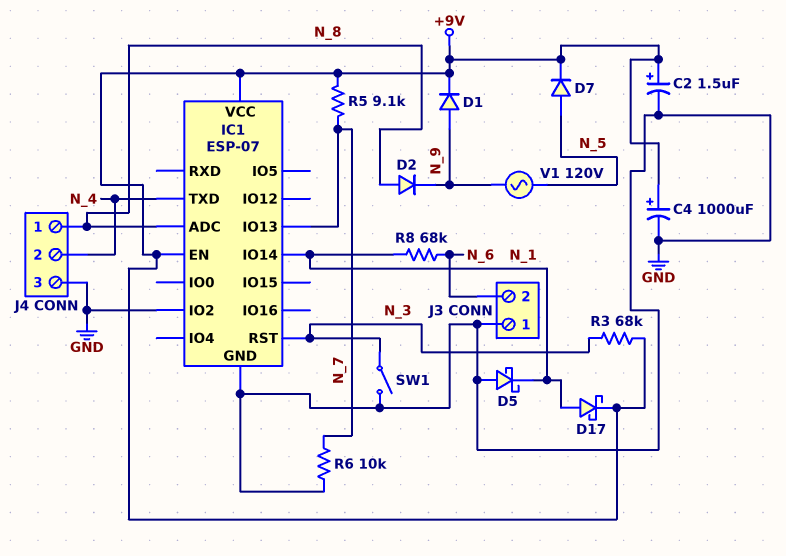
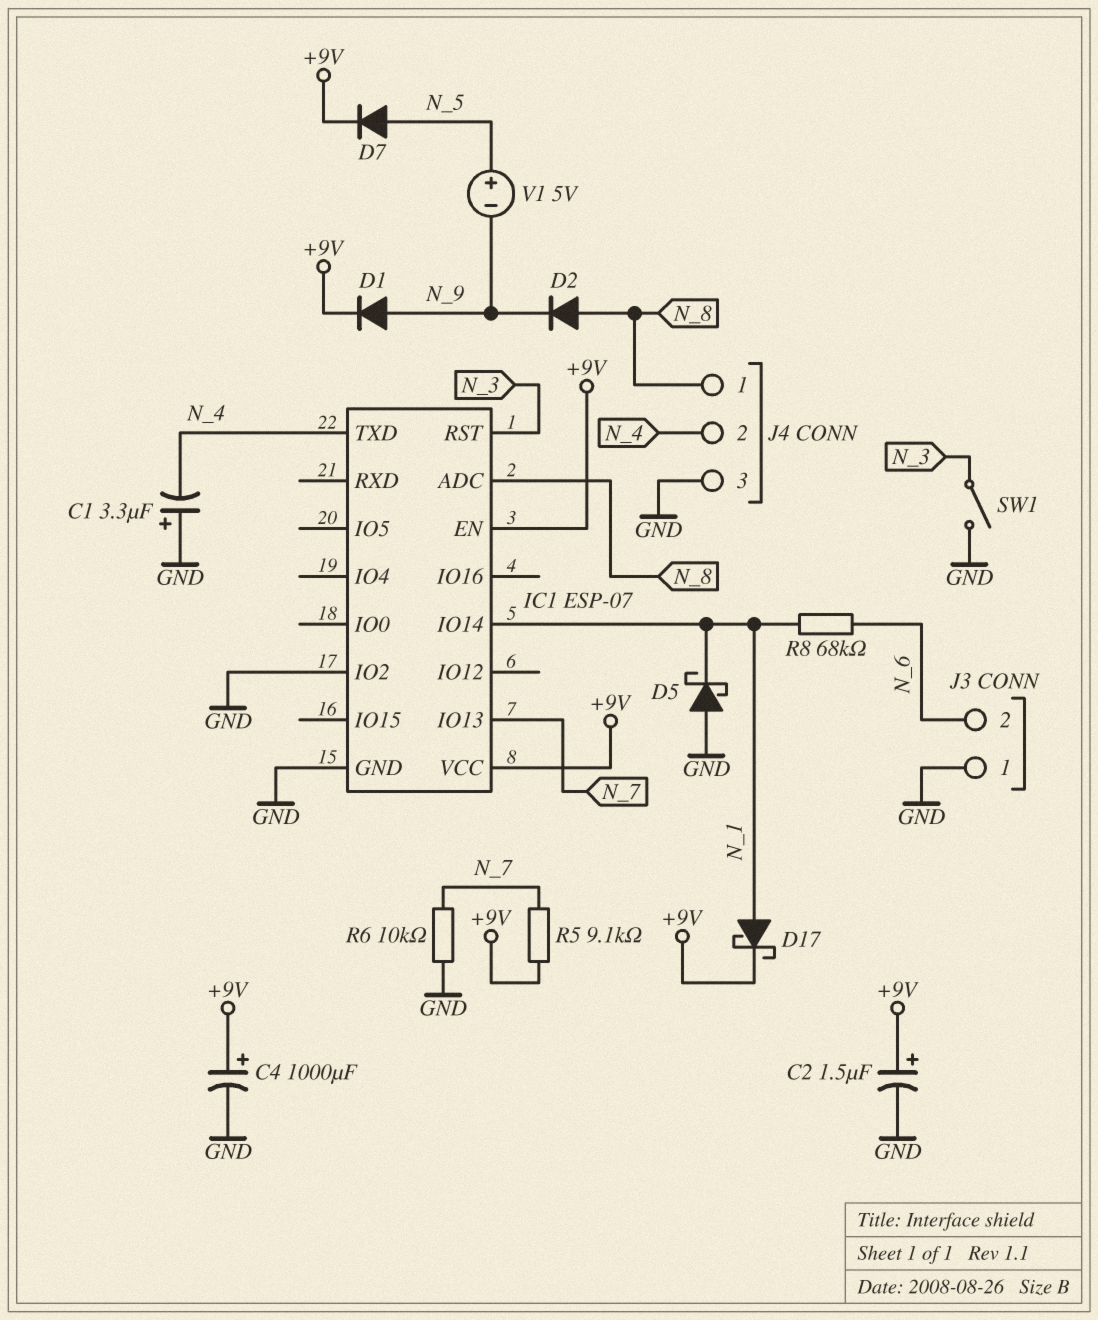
C1: none -> 3.3uF (plus GND, minus N_4)
R3: 68k (+9V, N_3) -> none
V1: AC 120V (N_5, N_9) -> 5V (plus N_5, minus N_9)

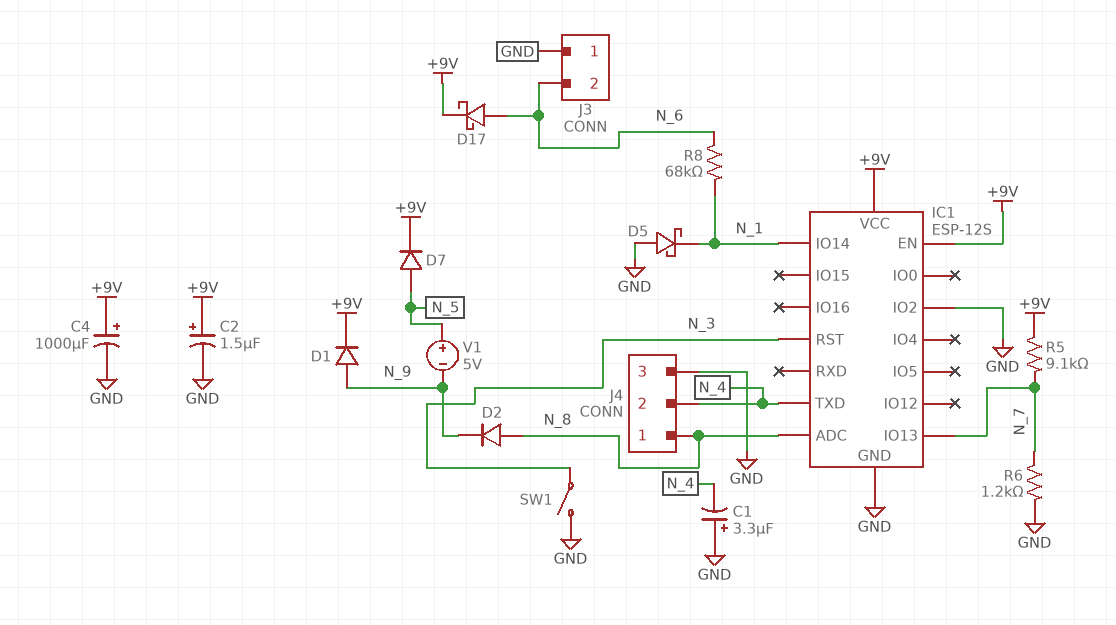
D17: schottky (A N_1, K +9V) -> schottky (A N_6, K +9V)
IC1: ESP-07 -> ESP-12S
R6: 10k (GND, N_7) -> 1.2k (GND, N_7)

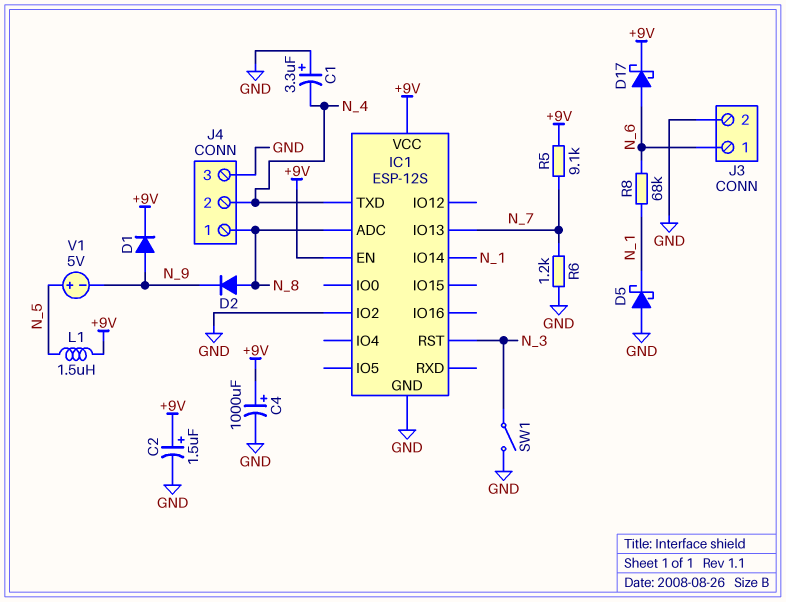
D7: diode (A N_5, K +9V) -> none
J3 pin 1: GND -> N_6
J3 pin 2: N_6 -> GND
L1: none -> 1.5uH (+9V, N_5)

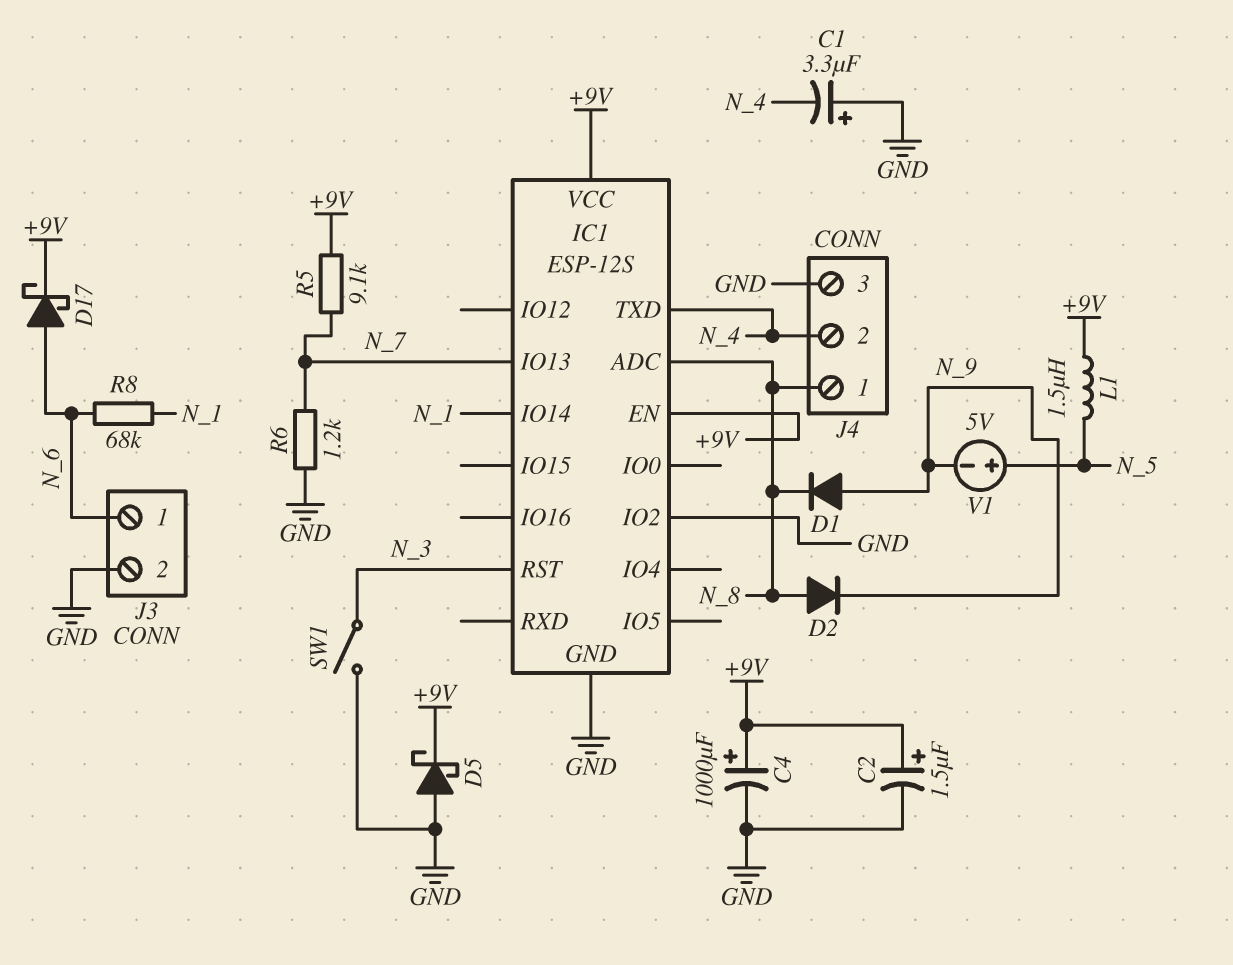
D1: diode (A N_9, K +9V) -> diode (A N_9, K N_8)
D5: schottky (A GND, K N_1) -> schottky (A GND, K +9V)

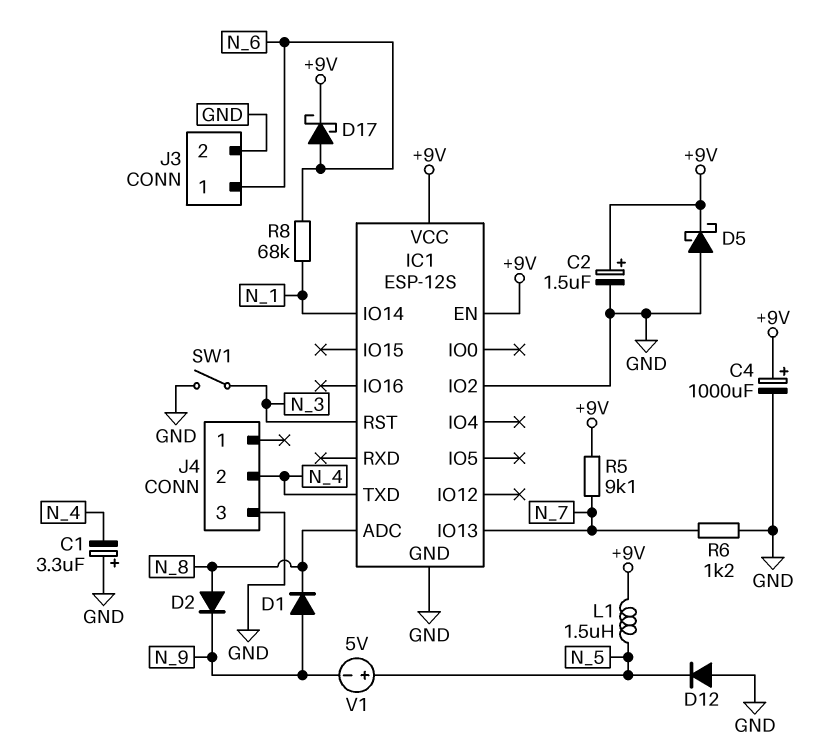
D12: none -> diode (A GND, K N_5)
J4 pin 1: N_8 -> none

